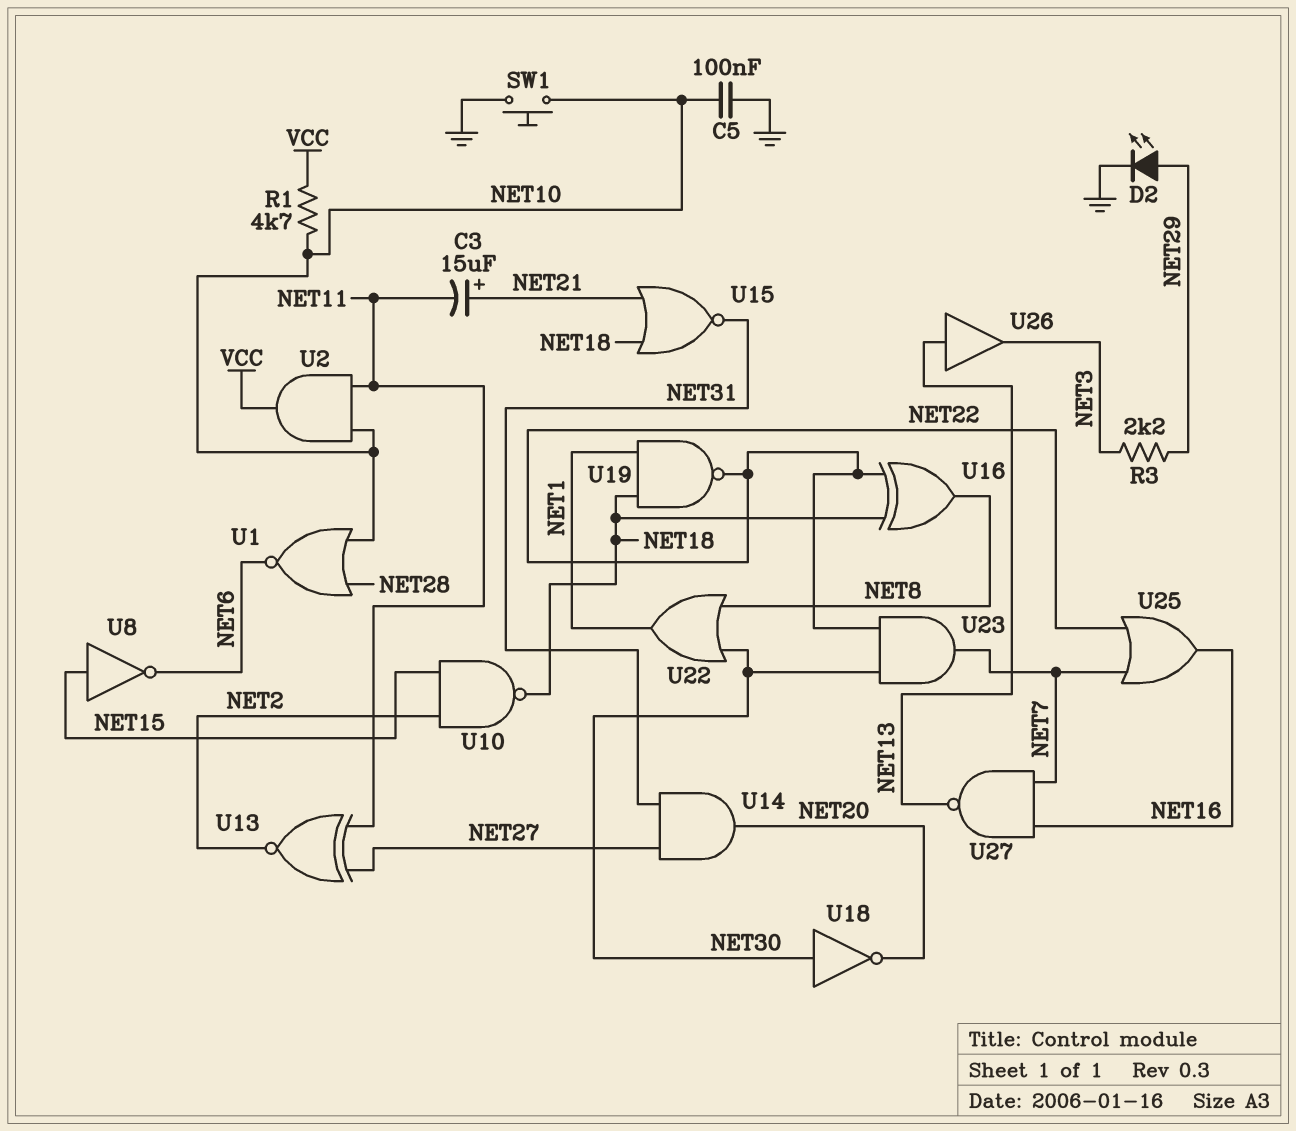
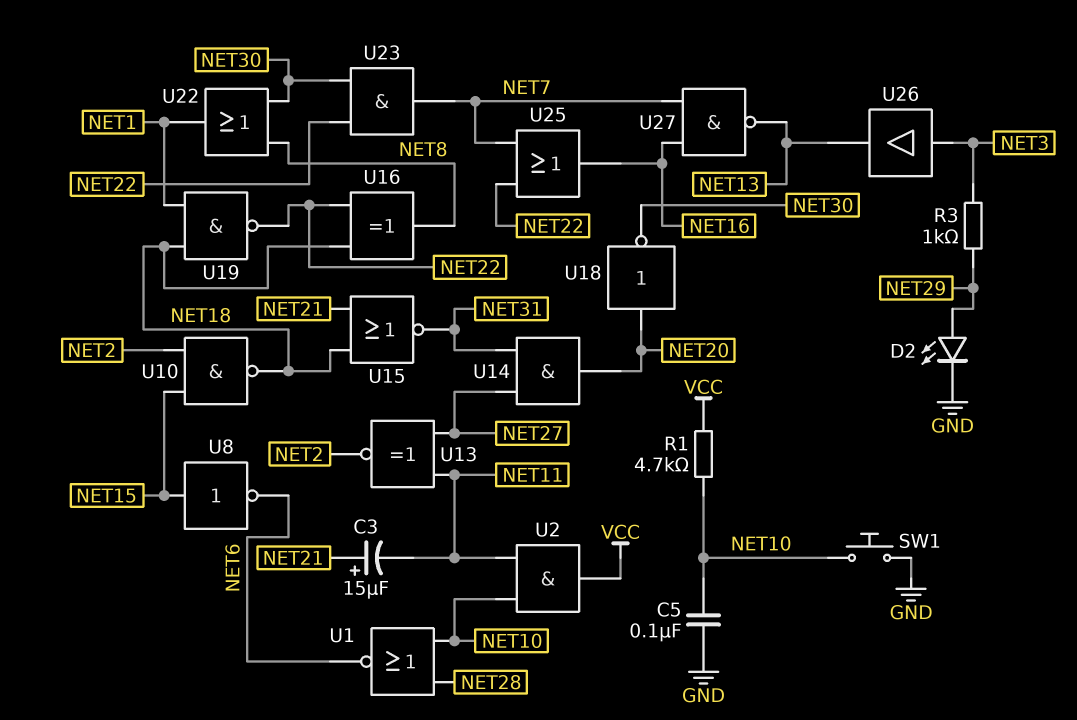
R3: 2.2k (NET3, NET29) -> 1k (NET3, NET29)
U18: NOT (in NET30, out NET20) -> NOT (in NET20, out NET30)
U26: buffer (in NET13, out NET3) -> buffer (in NET3, out NET13)

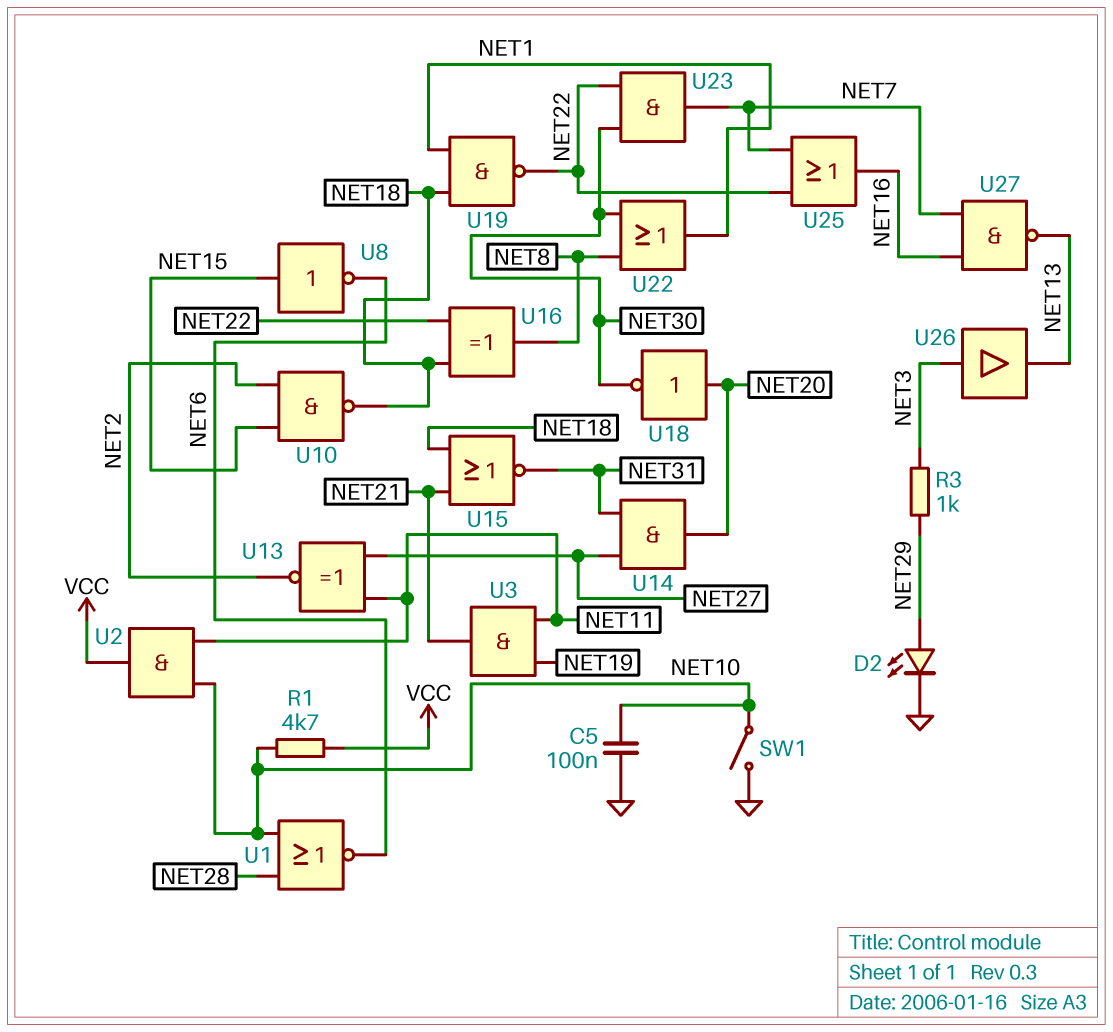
C3: 15uF (plus NET21, minus NET11) -> none
SW1: button (GND, NET10) -> switch (GND, NET10)
U3: none -> AND (in NET11, in NET19, out NET21)

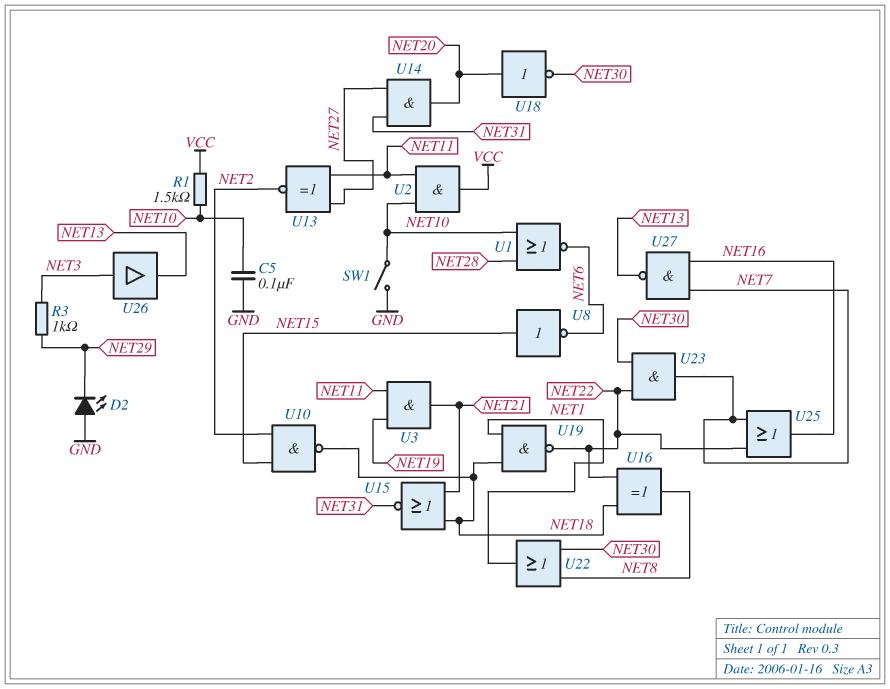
D2: LED (A NET29, K GND) -> LED (A GND, K NET29)
R1: 4.7k (NET10, VCC) -> 1.5k (NET10, VCC)

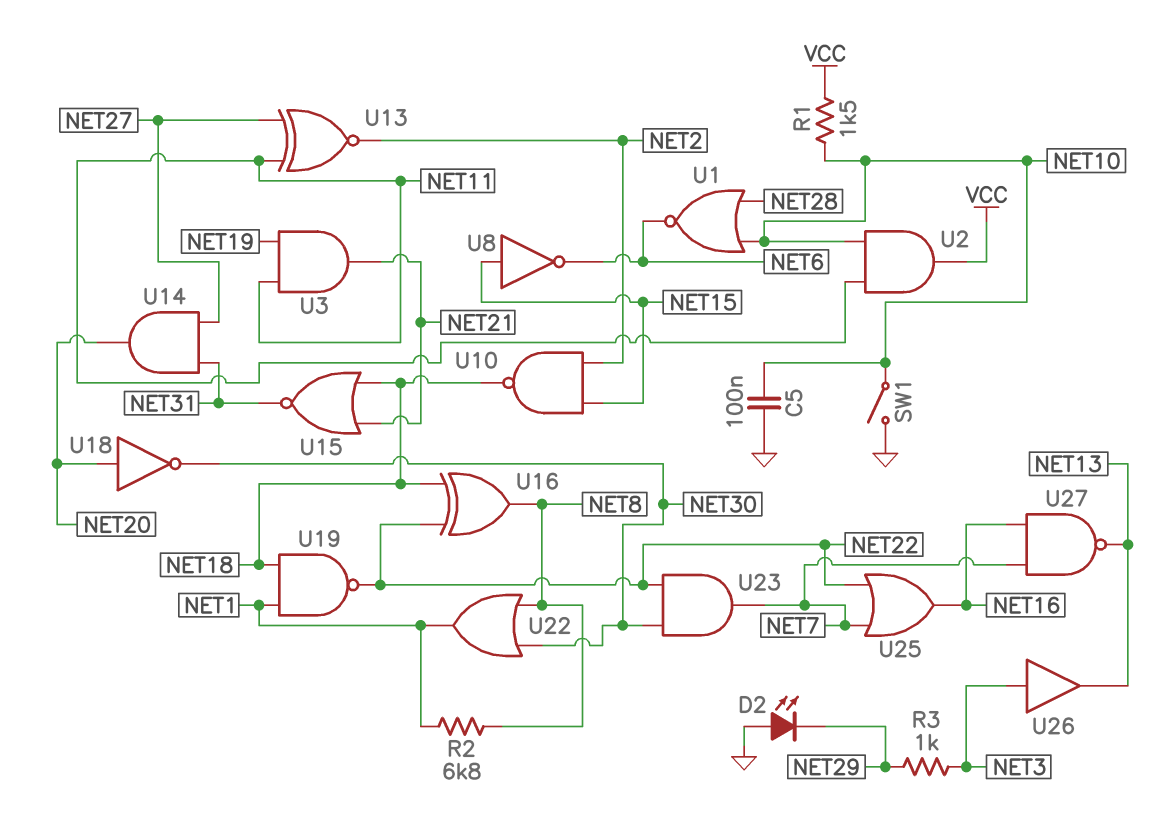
R2: none -> 6.8k (NET1, NET8)

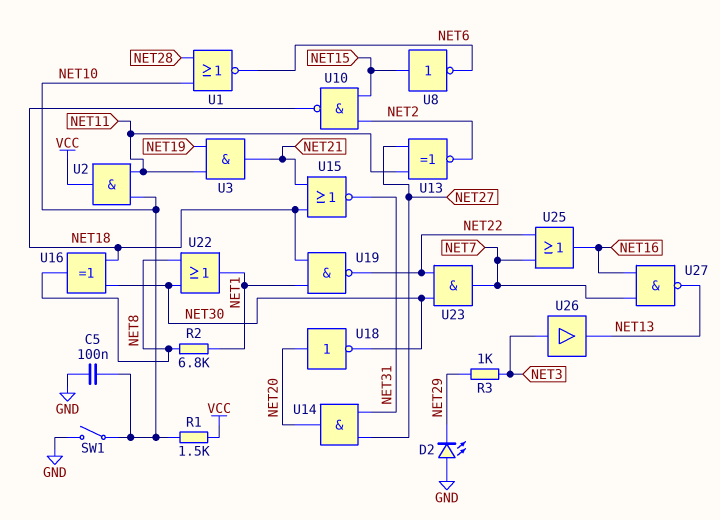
U16: XOR (in NET18, in NET22, out NET8) -> XOR (in NET18, in NET30, out NET8)

